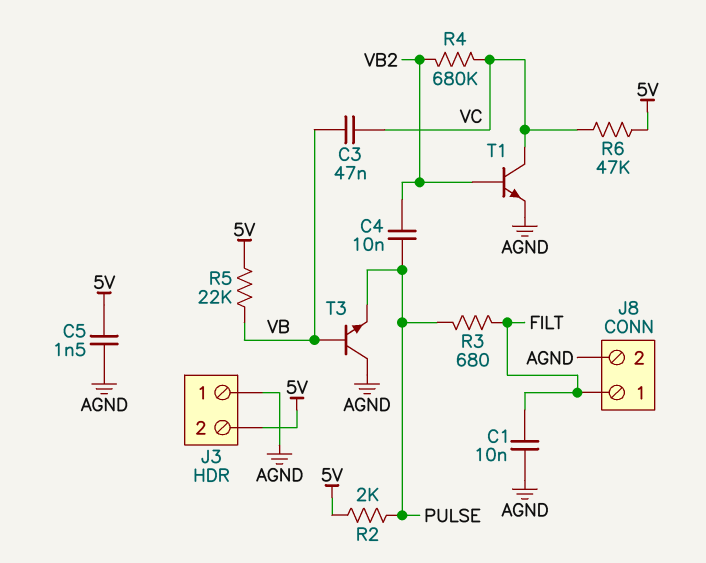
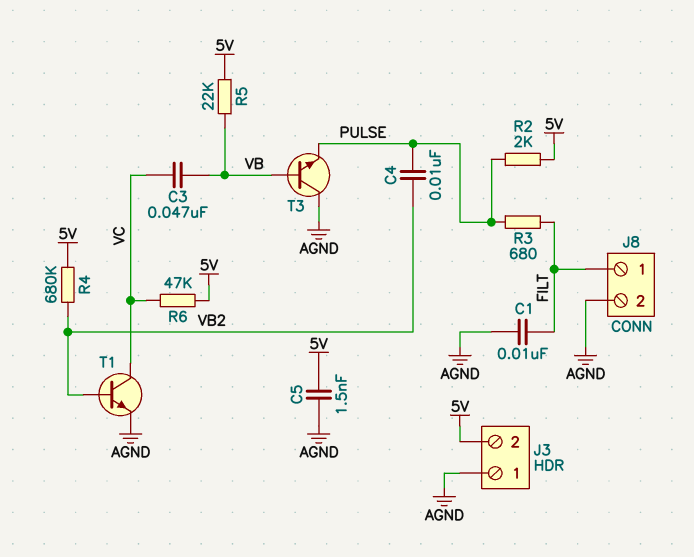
R4: 680k (VB2, VC) -> 680k (5V, VB2)

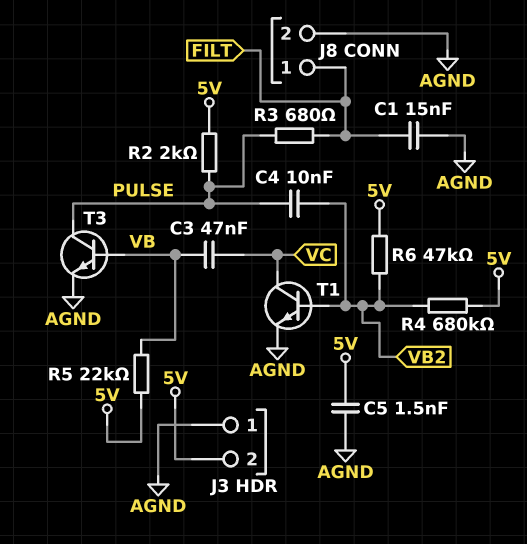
C1: 10nF (AGND, FILT) -> 15nF (AGND, FILT)
R6: 47k (5V, VC) -> 47k (5V, VB2)
T3: NPN (B VB, C AGND, E PULSE) -> NPN (B VB, C PULSE, E AGND)

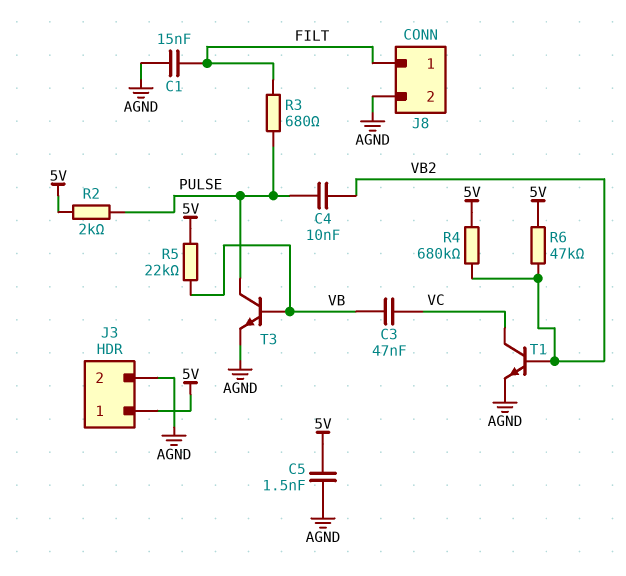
J3 pin 1: AGND -> 5V
J3 pin 2: 5V -> AGND

